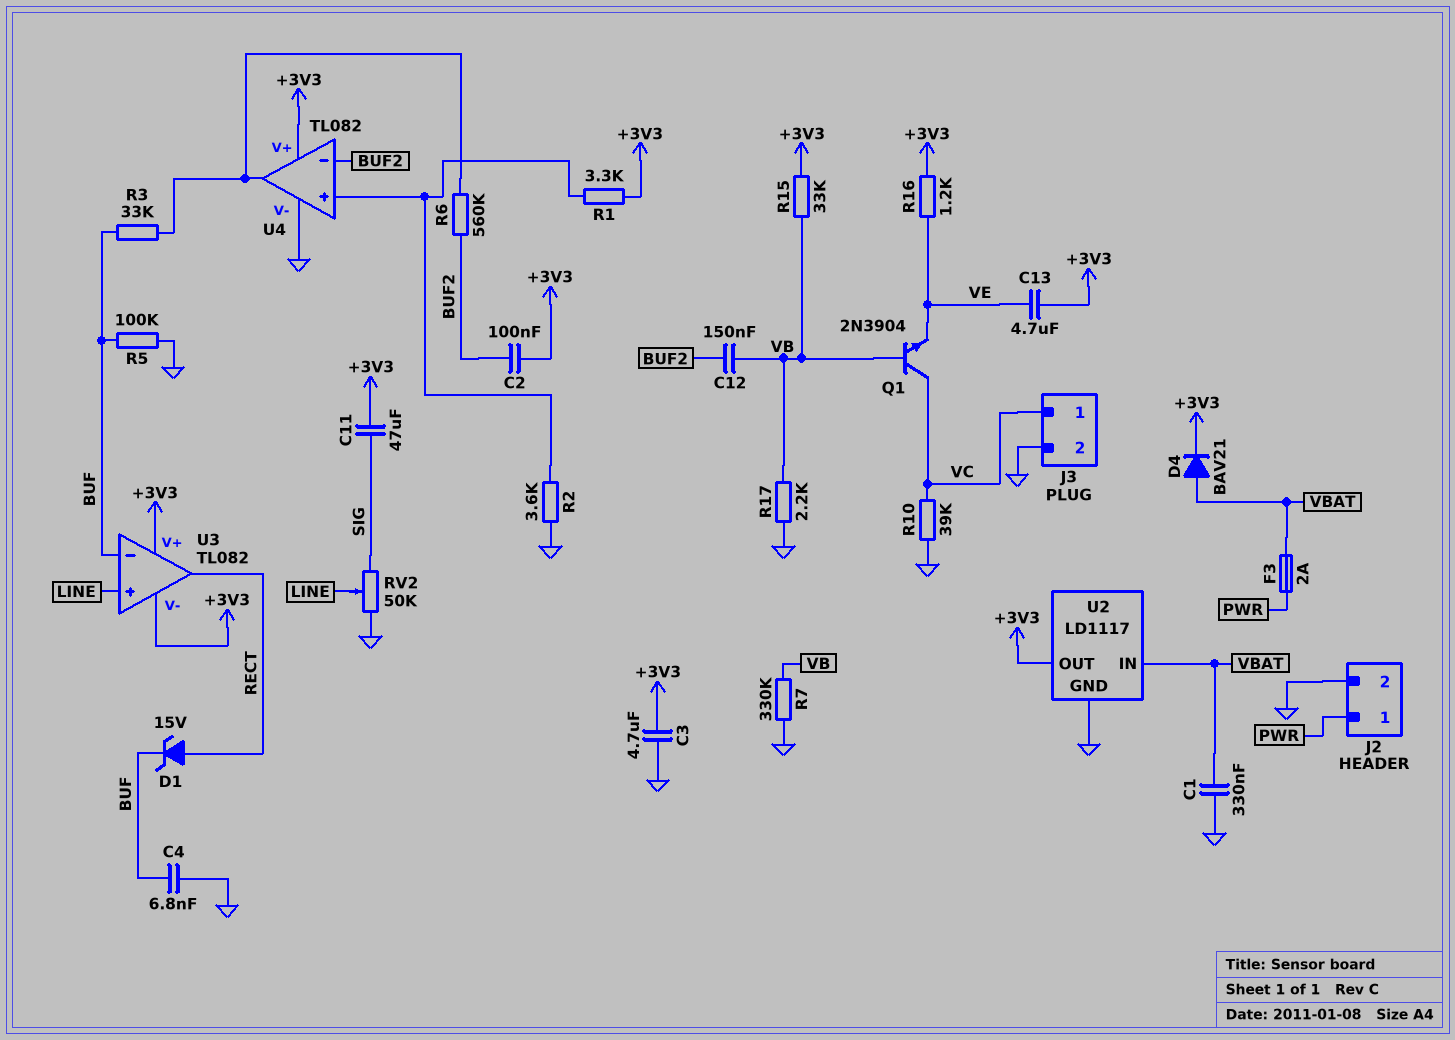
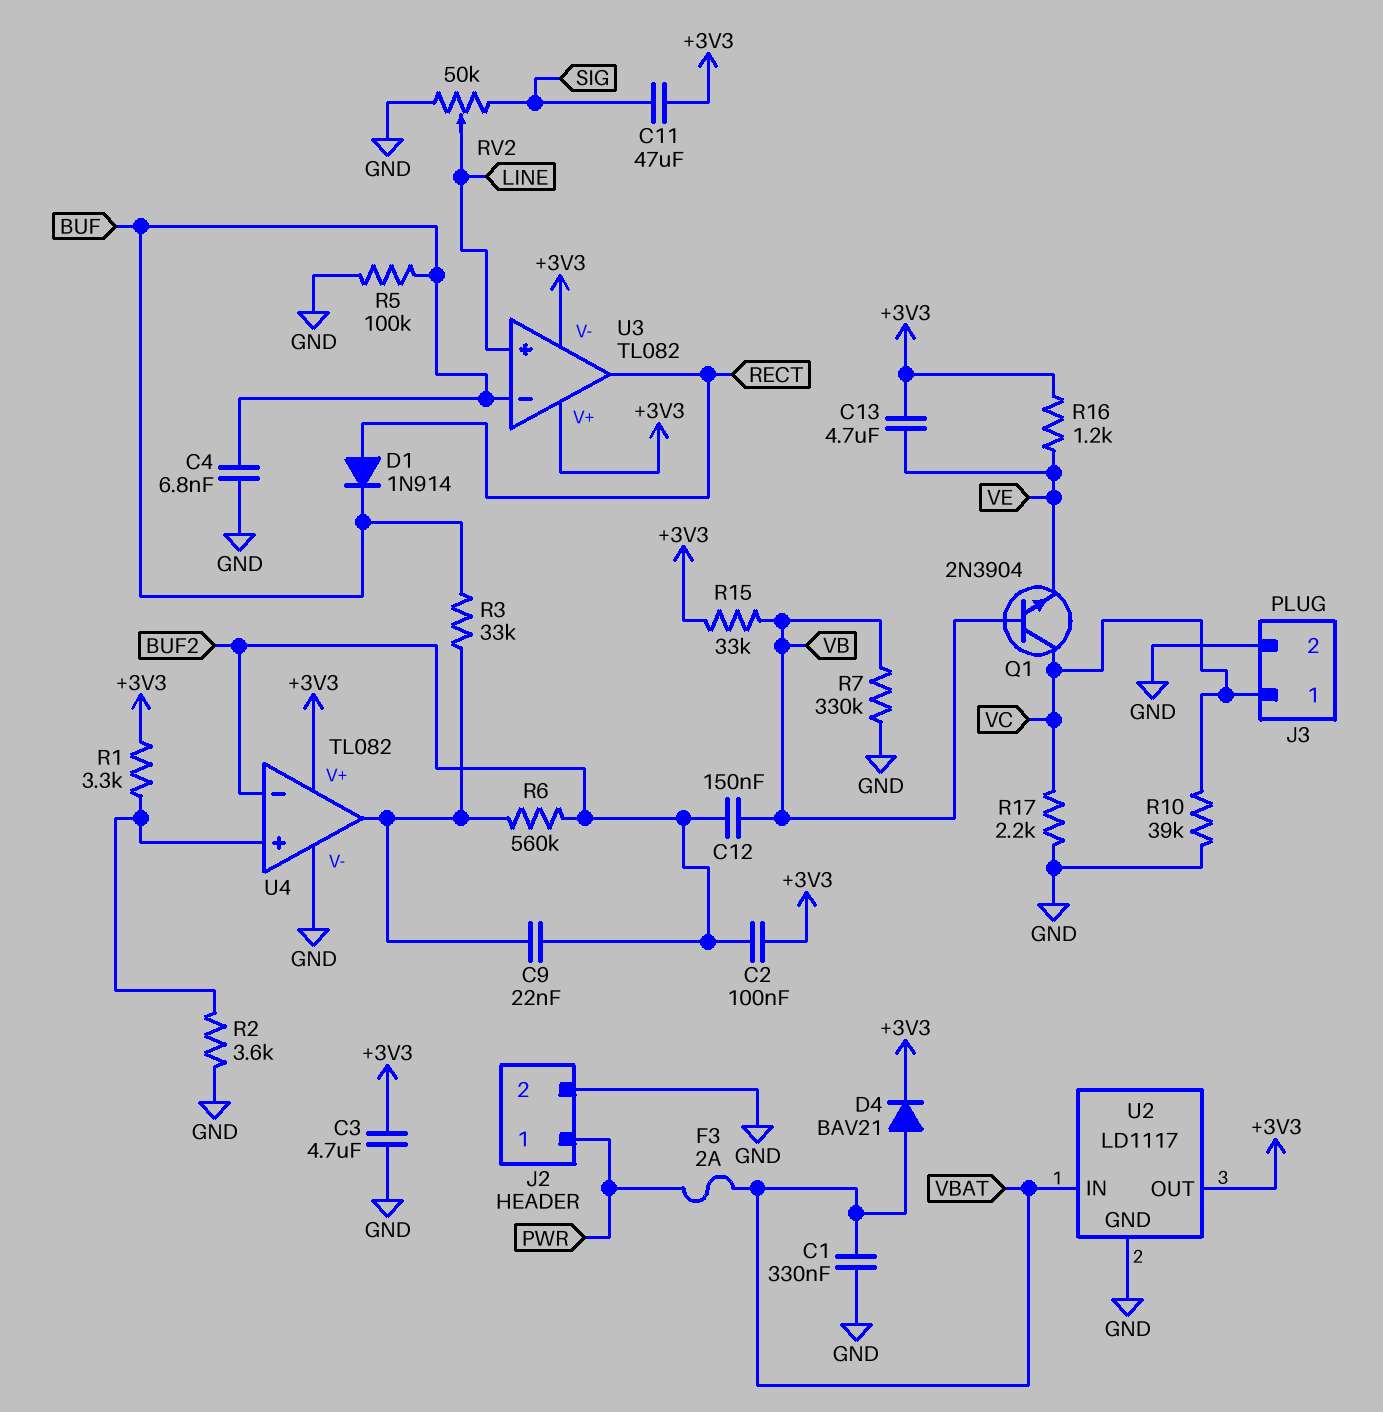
C9: none -> 22nF (BUF2, U4/out)
D1: zener 15V (A RECT, K BUF) -> diode 1N914 (A RECT, K BUF)
R17: 2.2k (GND, VB) -> 2.2k (GND, VC)

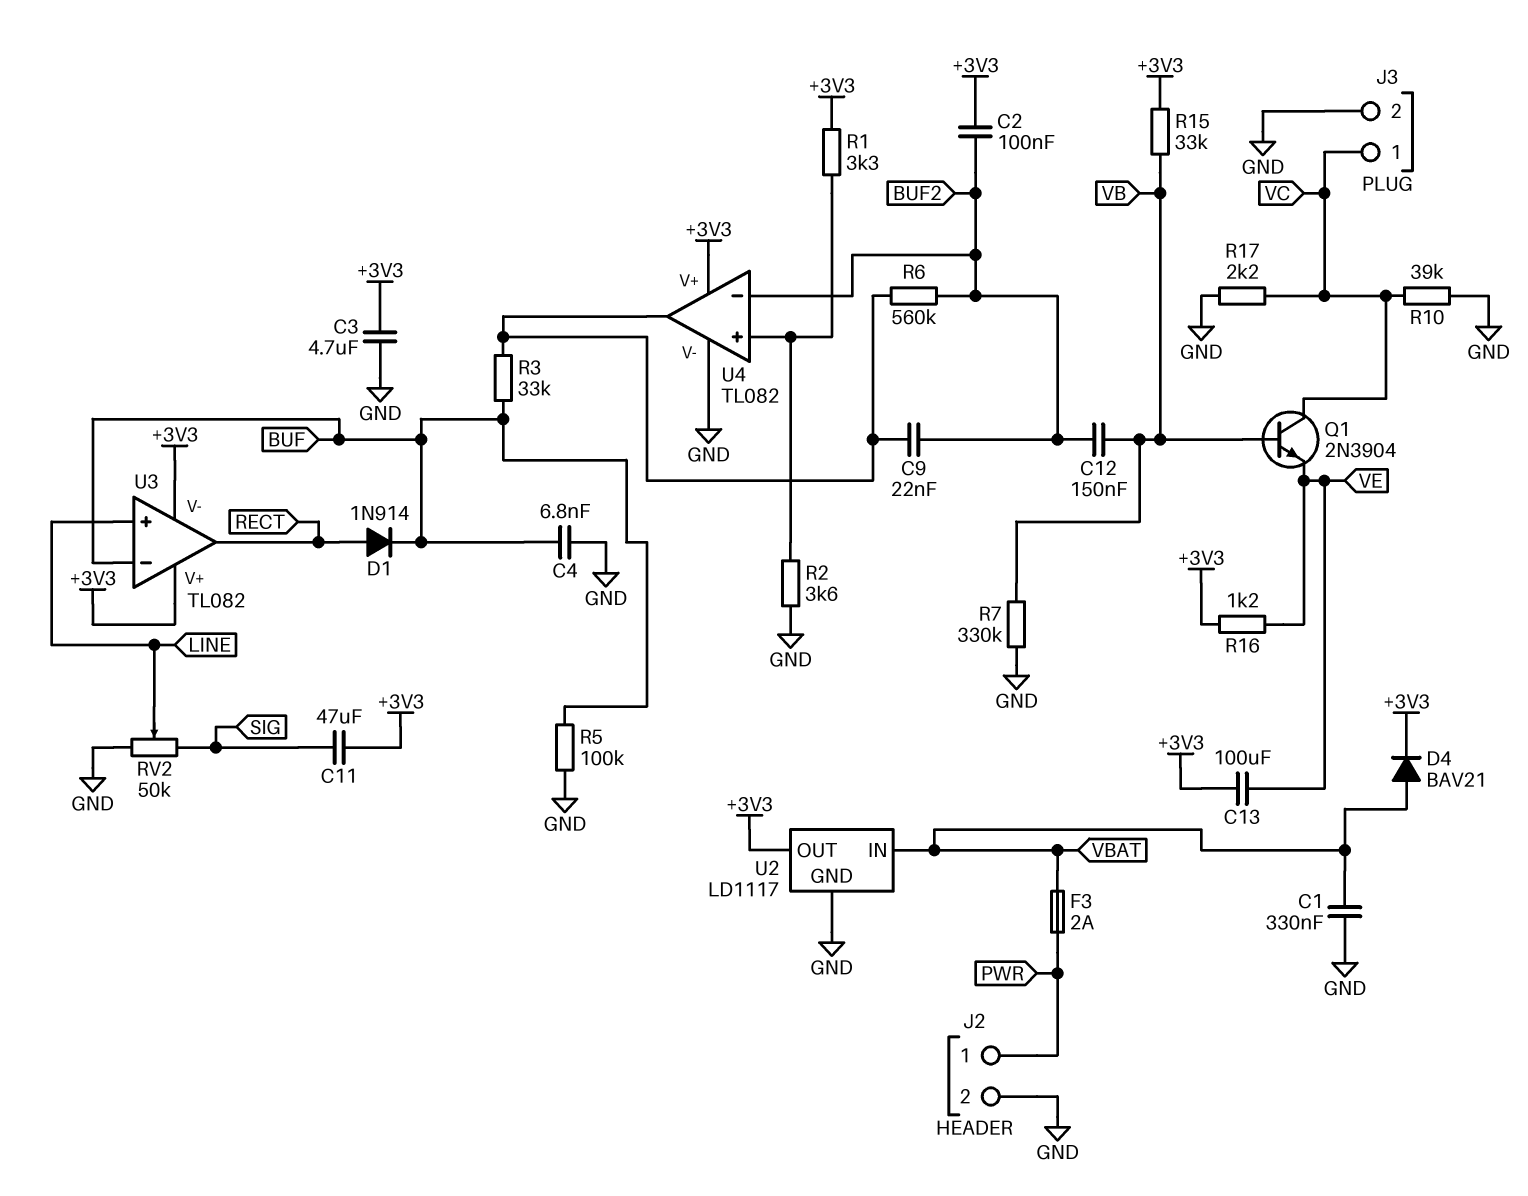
C13: 4.7uF (+3V3, VE) -> 100uF (+3V3, VE)

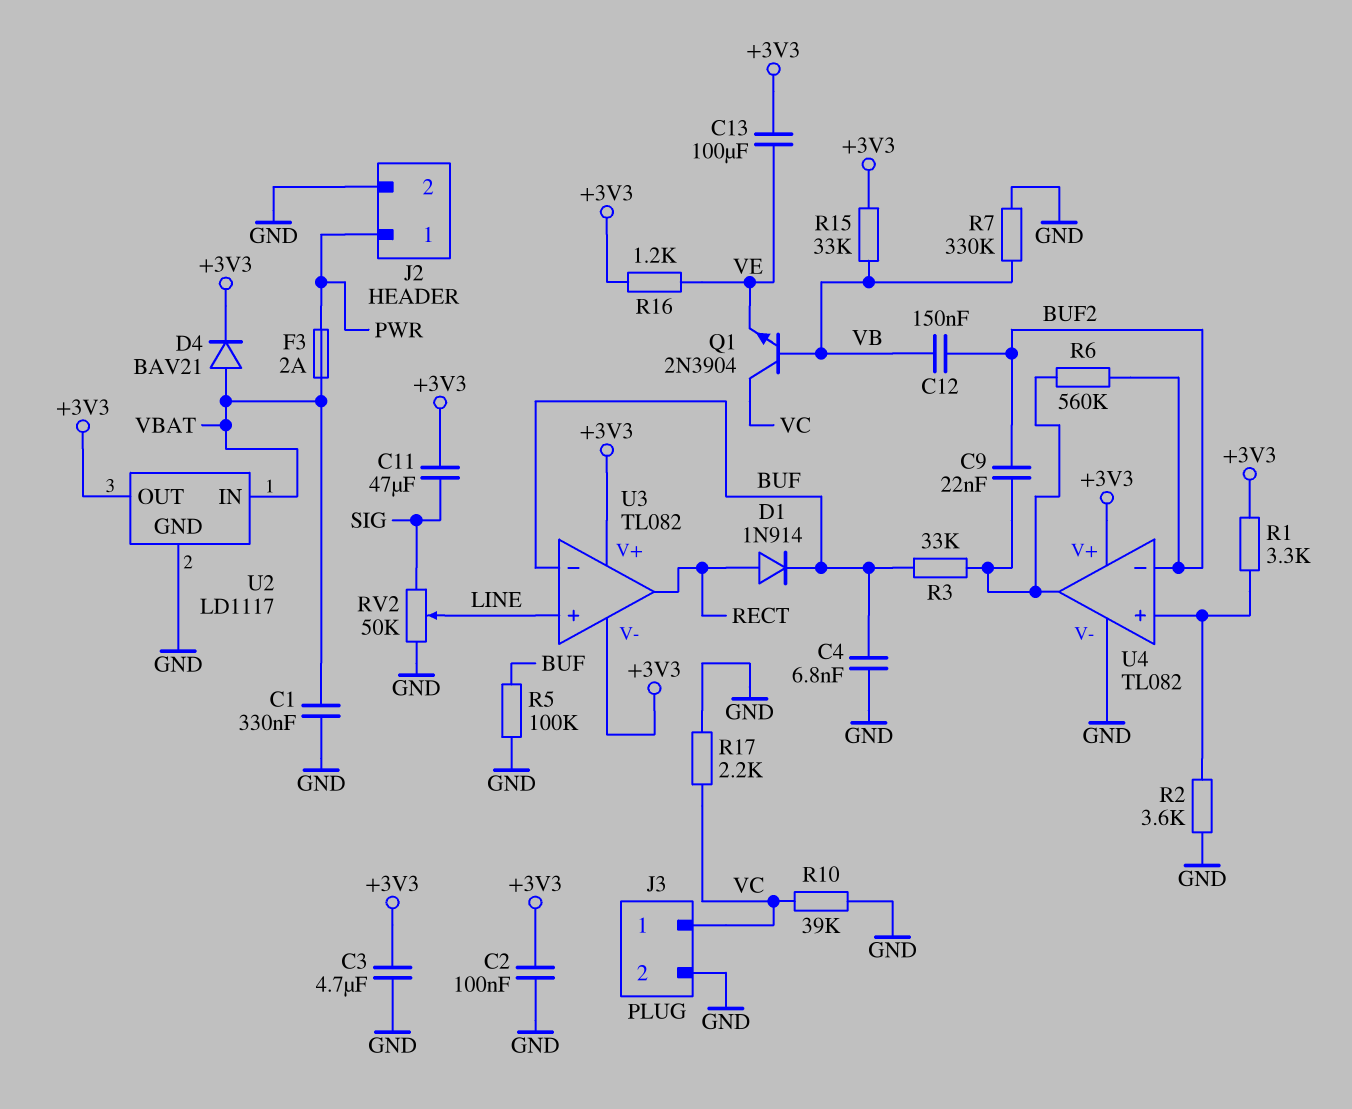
C2: 100nF (+3V3, BUF2) -> 100nF (+3V3, GND)

